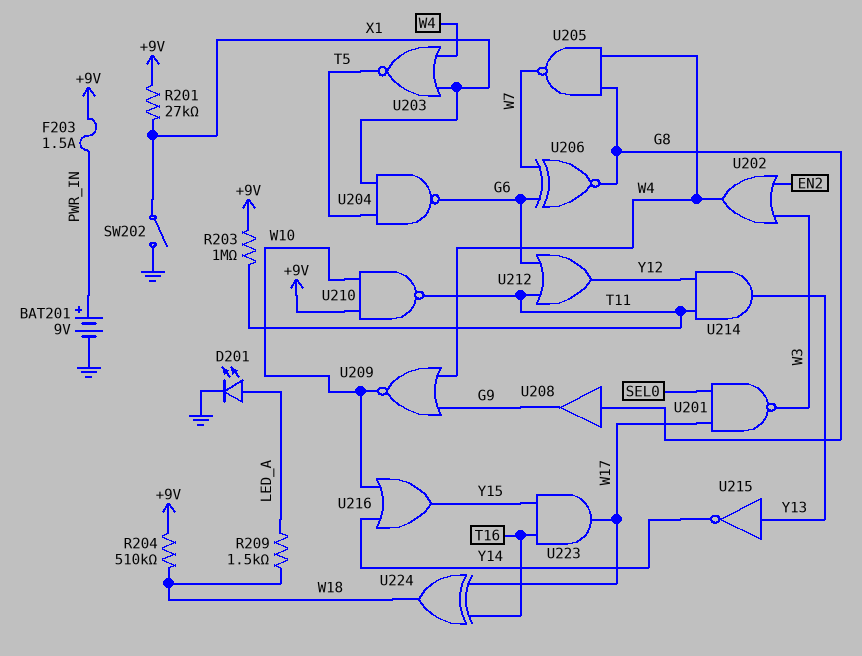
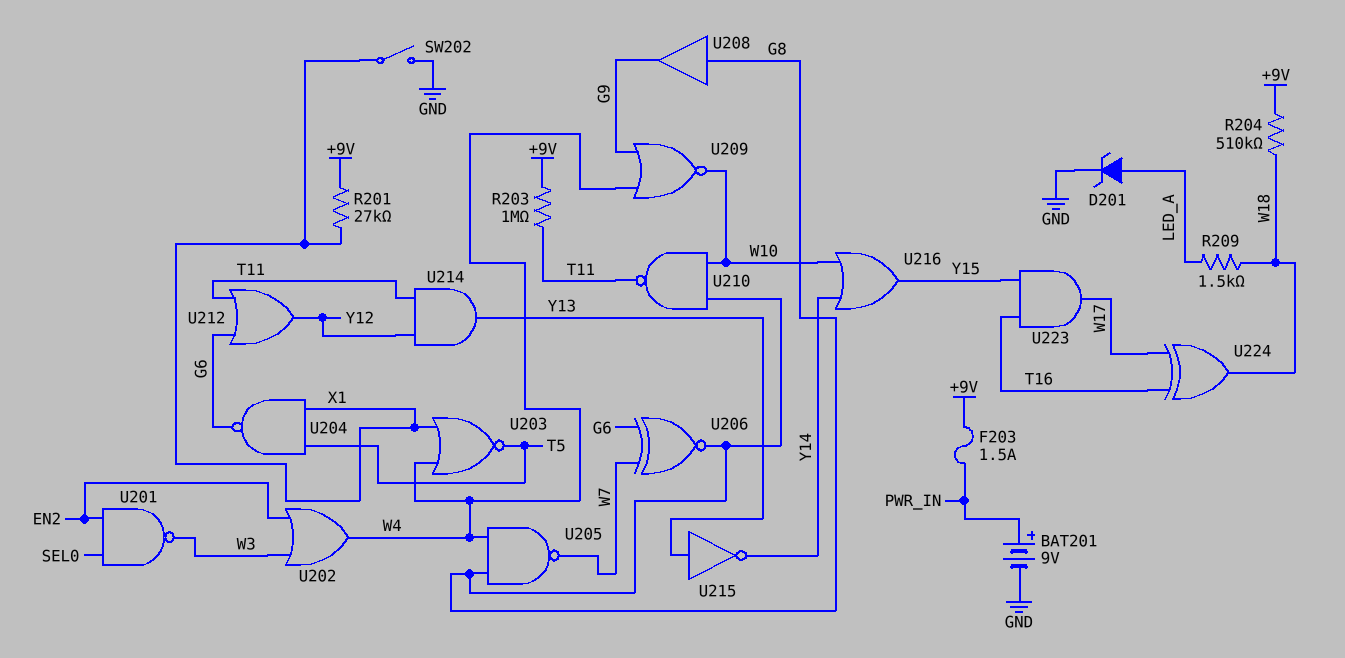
D201: LED (A LED_A, K GND) -> zener (A LED_A, K GND)
U201: NAND (in SEL0, in W17, out W3) -> NAND (in EN2, in SEL0, out W3)
U210: NAND (in +9V, in W10, out T11) -> NAND (in G8, in W10, out T11)

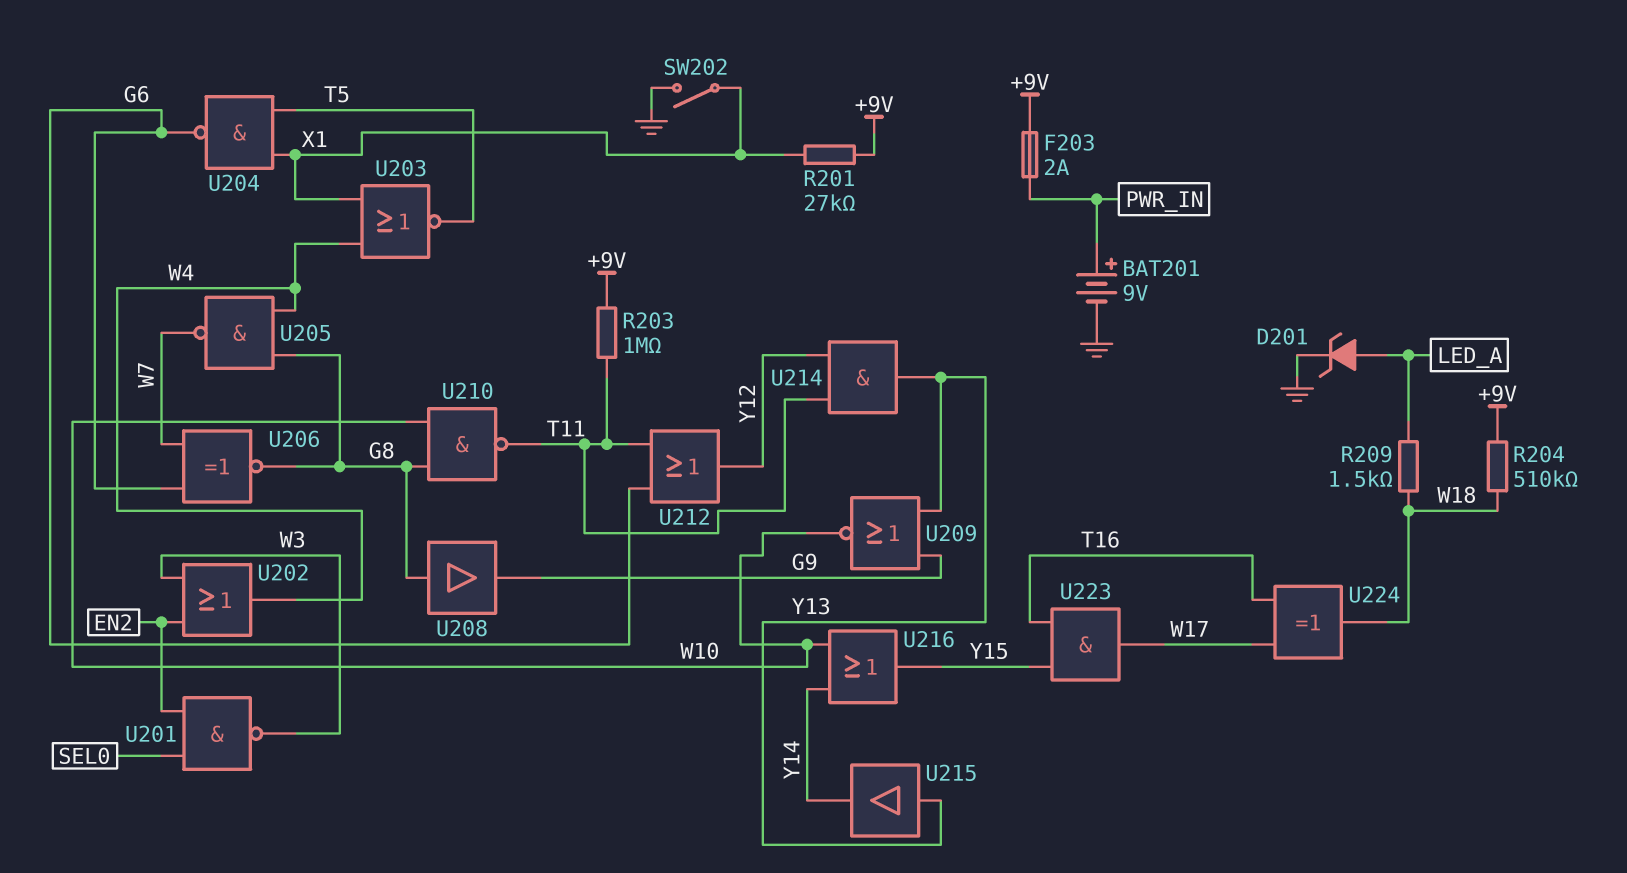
F203: 1.5A (+9V, PWR_IN) -> 2A (+9V, PWR_IN)
U209: NOR (in G9, in W4, out W10) -> NOR (in G9, in Y13, out W10)
U215: NOT (in Y13, out Y14) -> buffer (in Y13, out Y14)

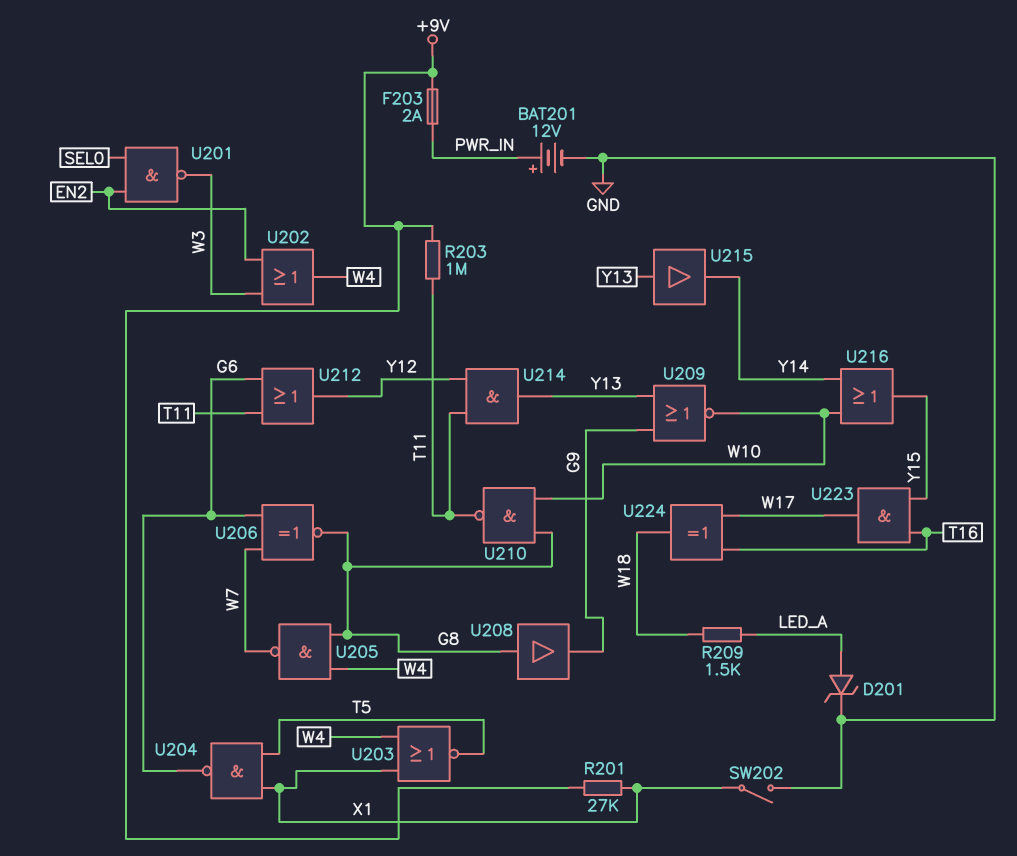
BAT201: 9V (plus PWR_IN, minus GND) -> 12V (plus PWR_IN, minus GND)
R204: 510k (+9V, W18) -> none

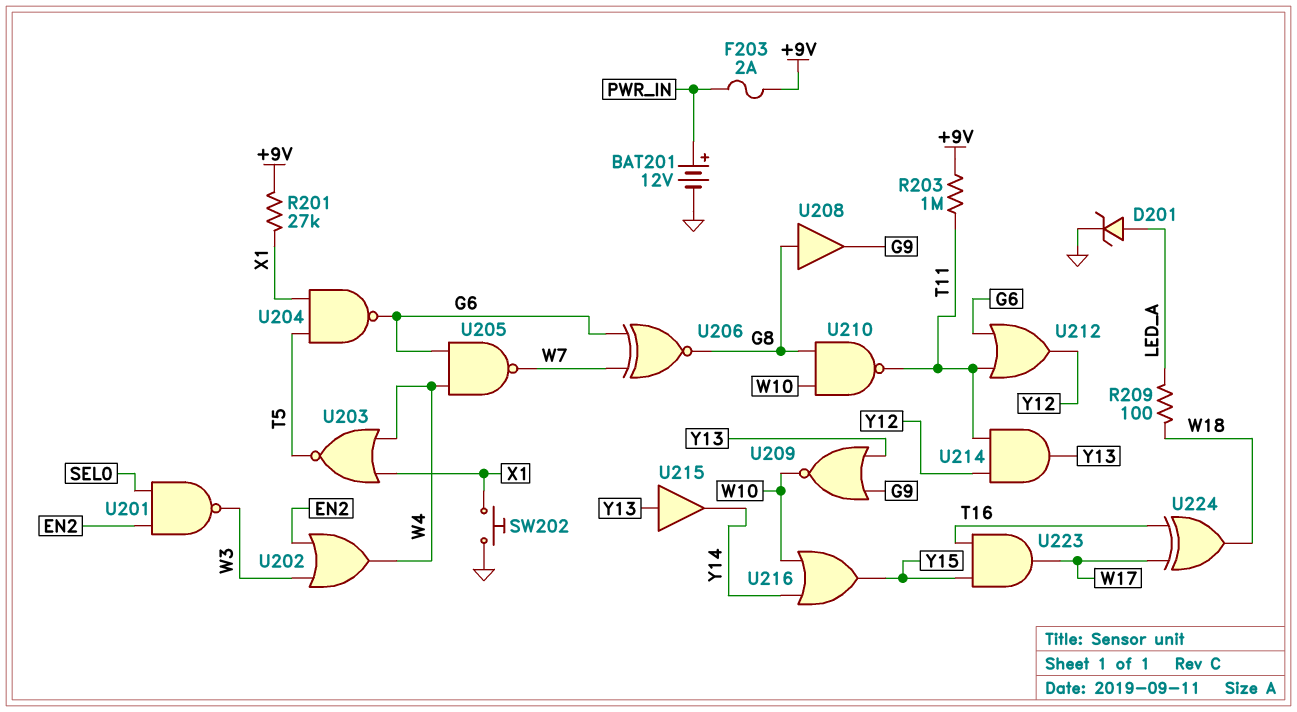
R209: 1.5k (LED_A, W18) -> 100 (LED_A, W18)
SW202: switch (GND, X1) -> button (GND, X1)
U205: NAND (in G8, in W4, out W7) -> NAND (in G6, in W4, out W7)

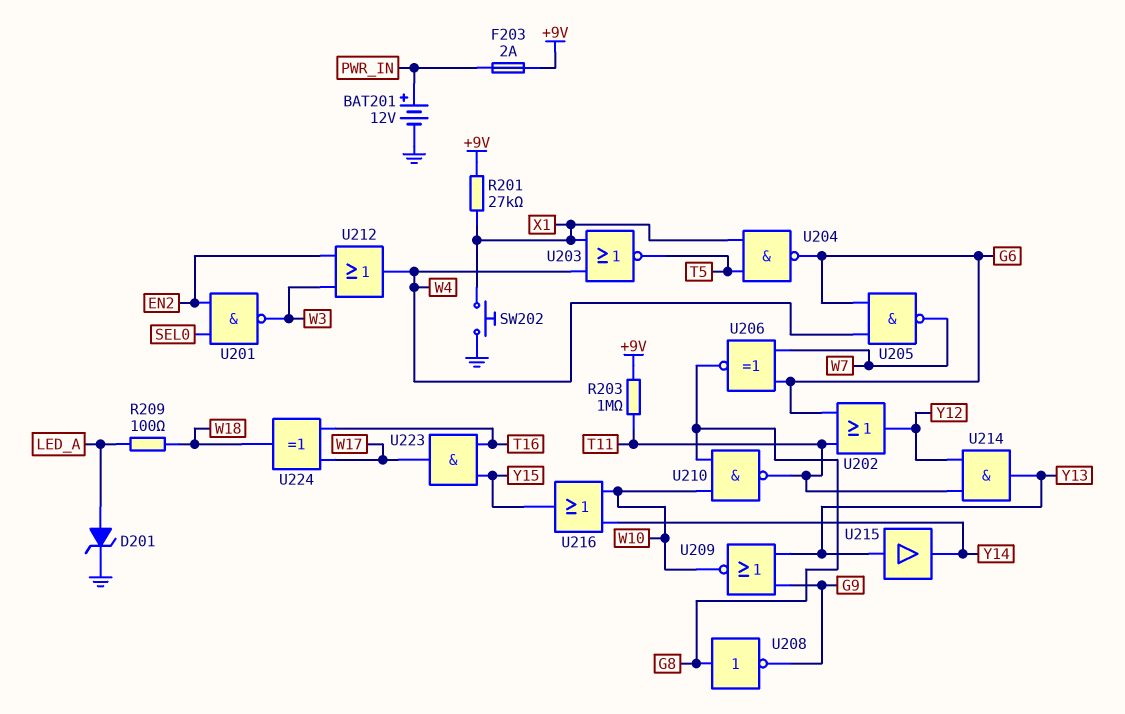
U202: OR (in EN2, in W3, out W4) -> OR (in G6, in T11, out Y12)
U208: buffer (in G8, out G9) -> NOT (in G8, out G9)
U212: OR (in G6, in T11, out Y12) -> OR (in EN2, in W3, out W4)

